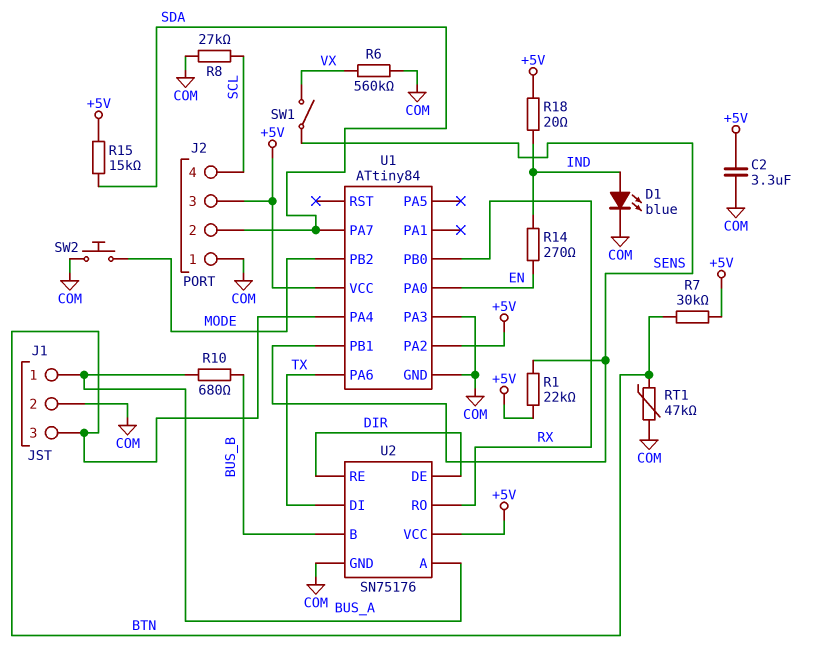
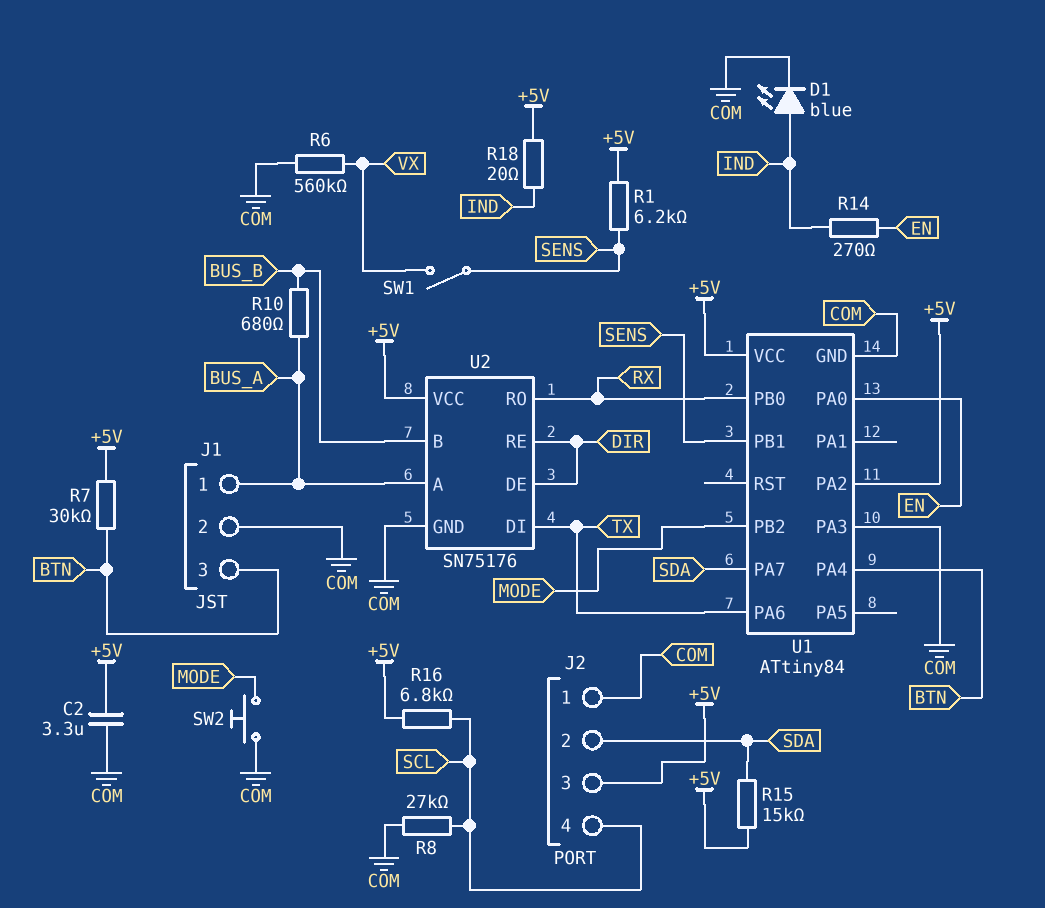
R1: 22k (+5V, SENS) -> 6.2k (+5V, SENS)
R16: none -> 6.8k (+5V, SCL)
RT1: 47k (BTN, COM) -> none

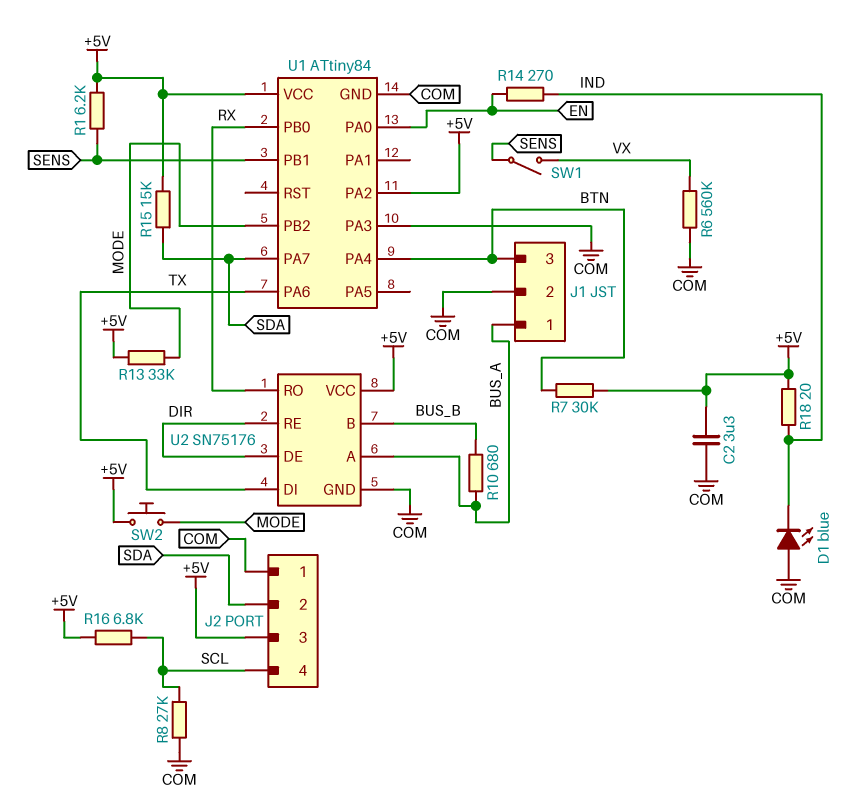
D1: LED blue (A IND, K COM) -> LED blue (A COM, K IND)
R13: none -> 33k (+5V, MODE)
SW2: button (COM, MODE) -> button (+5V, MODE)

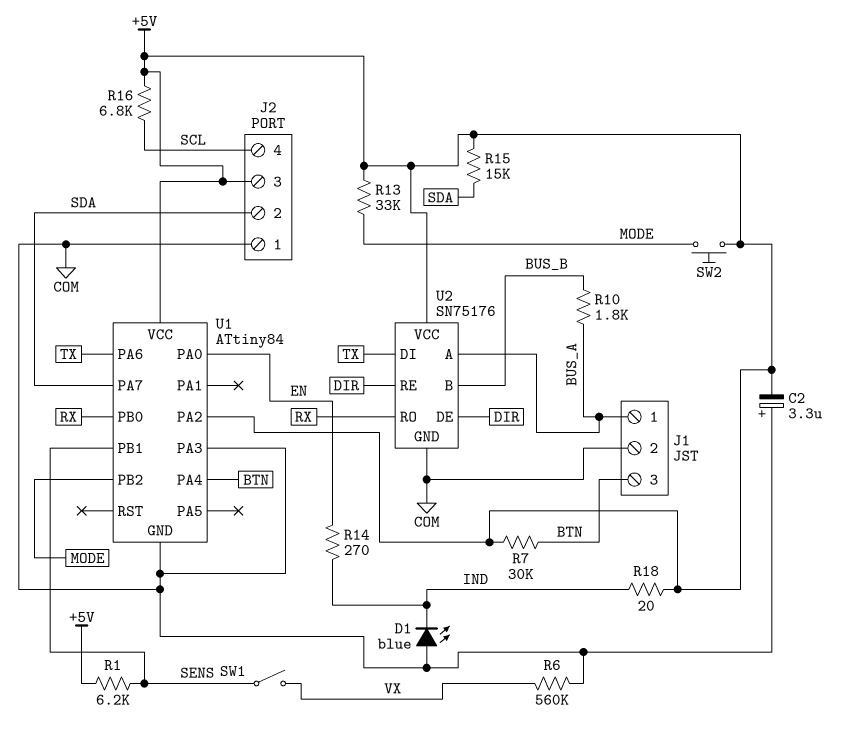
C2: 3.3uF (+5V, COM) -> 3.3uF (plus COM, minus +5V)
R8: 27k (COM, SCL) -> none
R10: 680 (BUS_A, BUS_B) -> 1.8k (BUS_A, BUS_B)

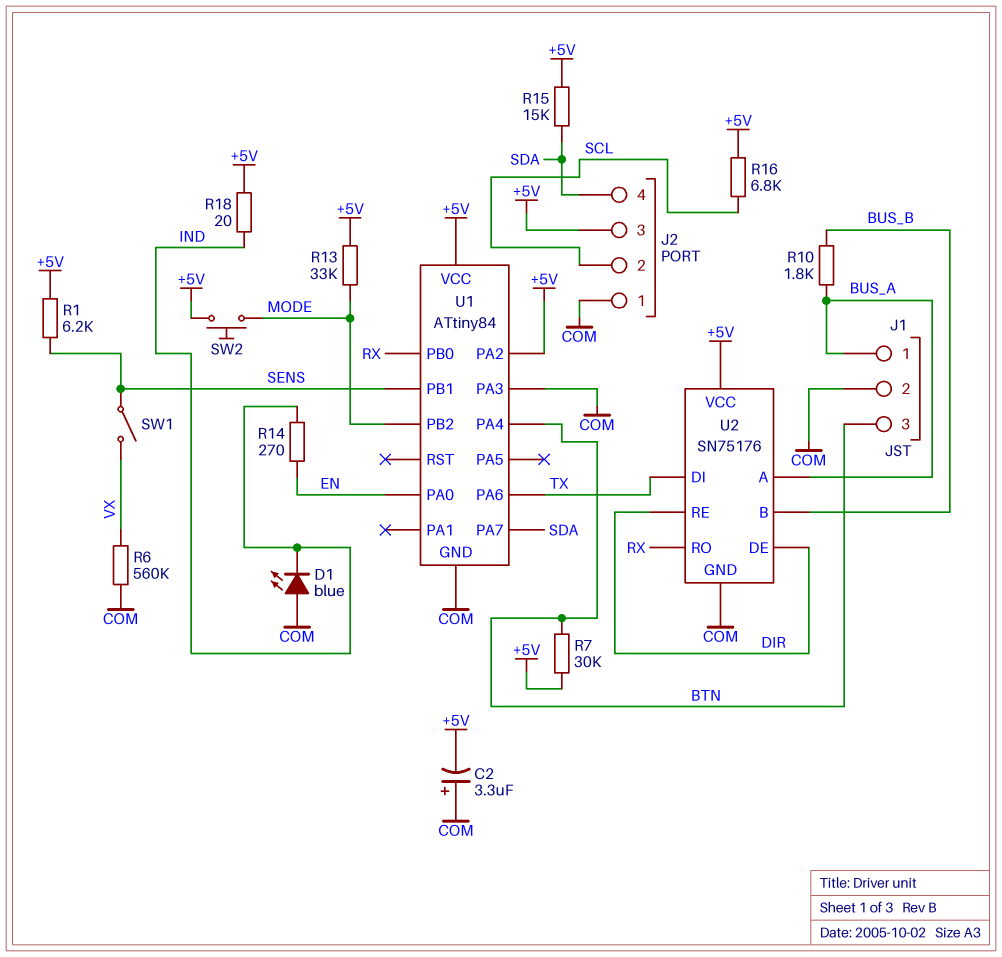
J2 pin 2: SDA -> SCL
J2 pin 4: SCL -> SDA

